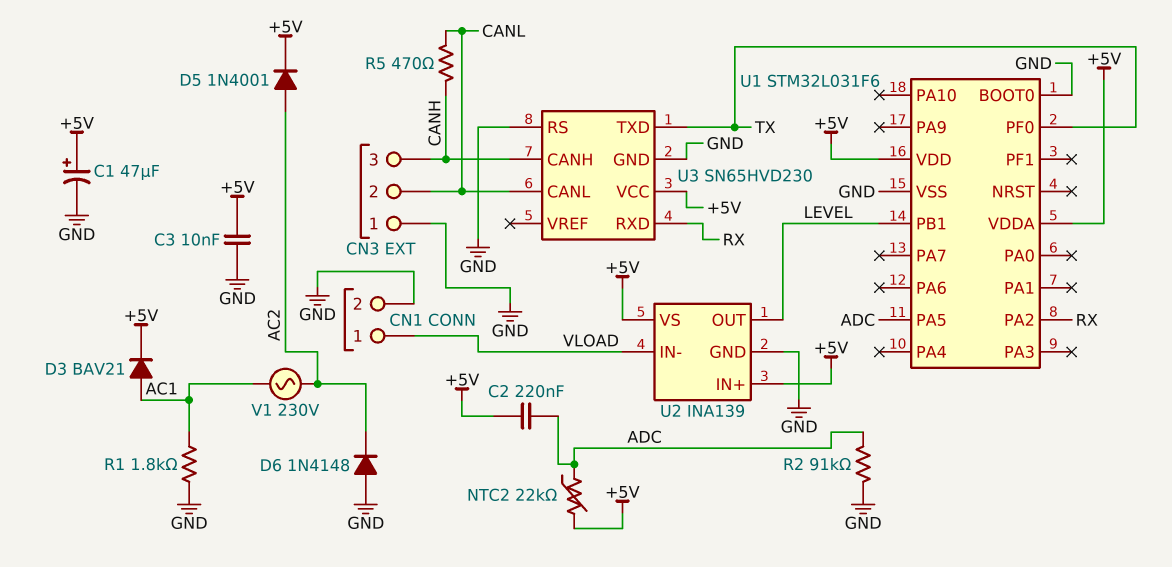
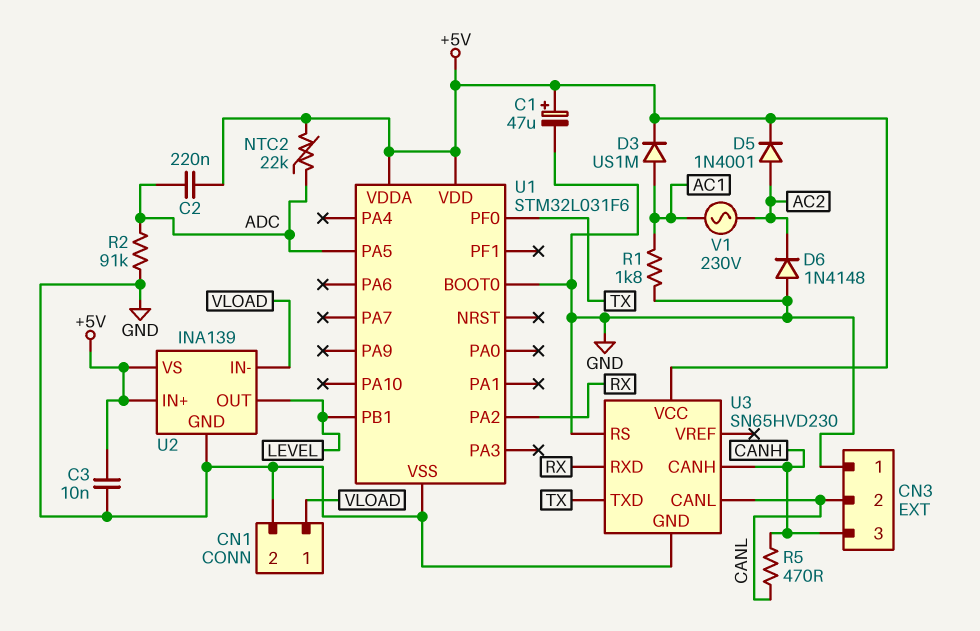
D3: diode BAV21 (A AC1, K +5V) -> diode US1M (A AC1, K +5V)

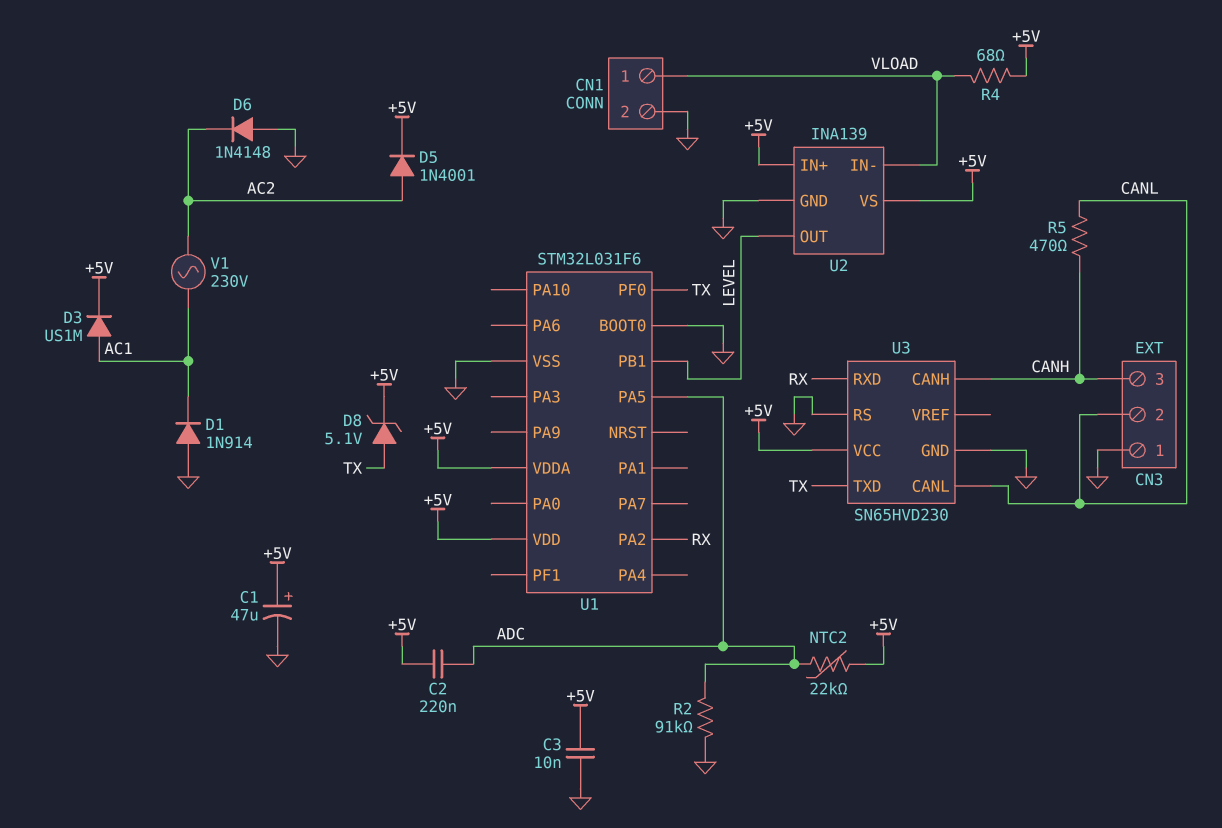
D1: none -> diode 1N914 (A GND, K AC1)
D8: none -> zener 5.1V (A TX, K +5V)
R1: 1.8k (AC1, GND) -> none
R4: none -> 68 (+5V, VLOAD)

